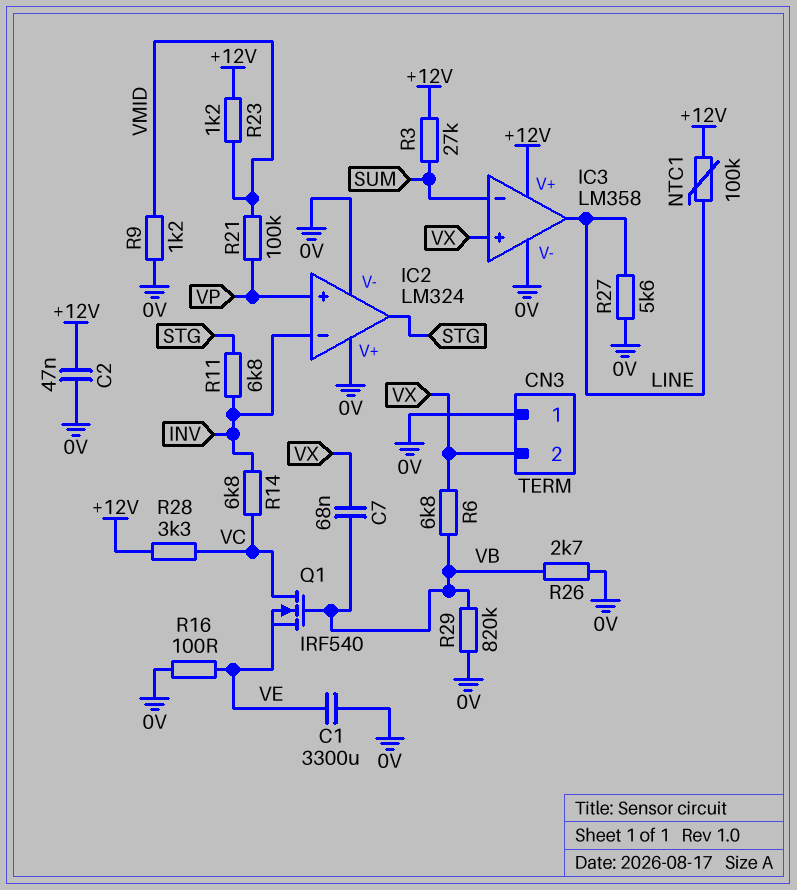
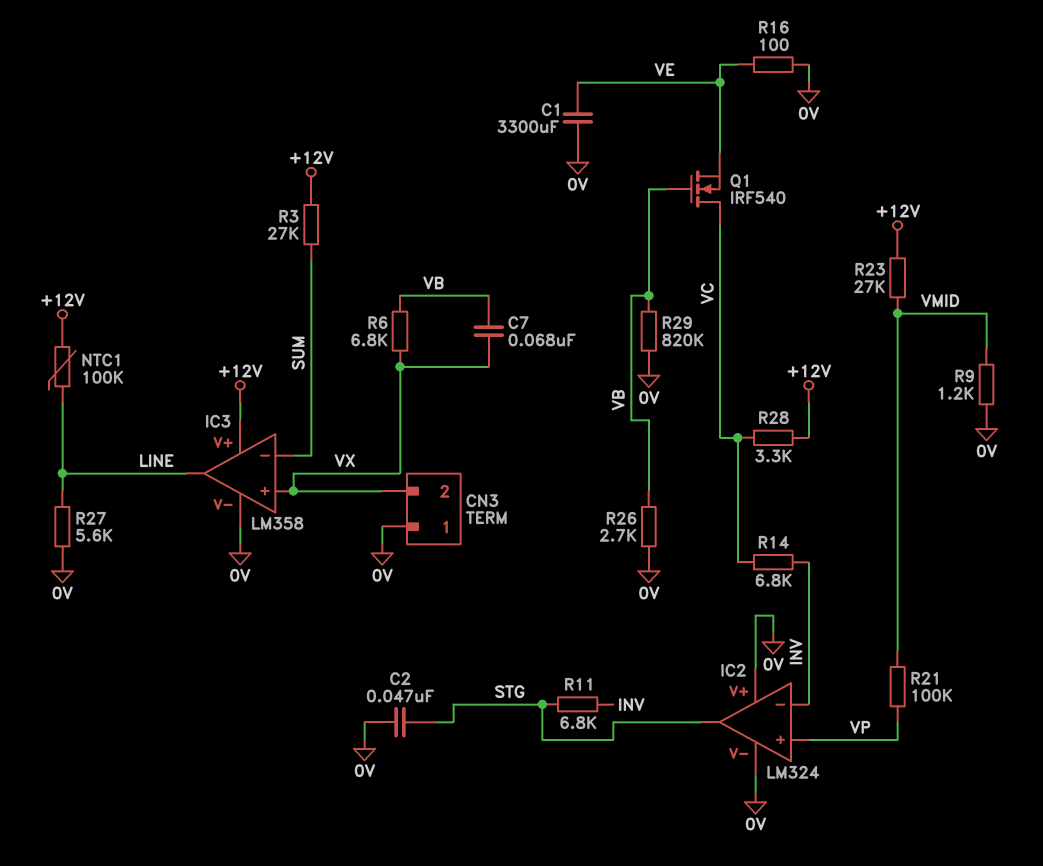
C2: 47nF (+12V, 0V) -> 47nF (0V, STG)
R23: 1.2k (+12V, VMID) -> 27k (+12V, VMID)

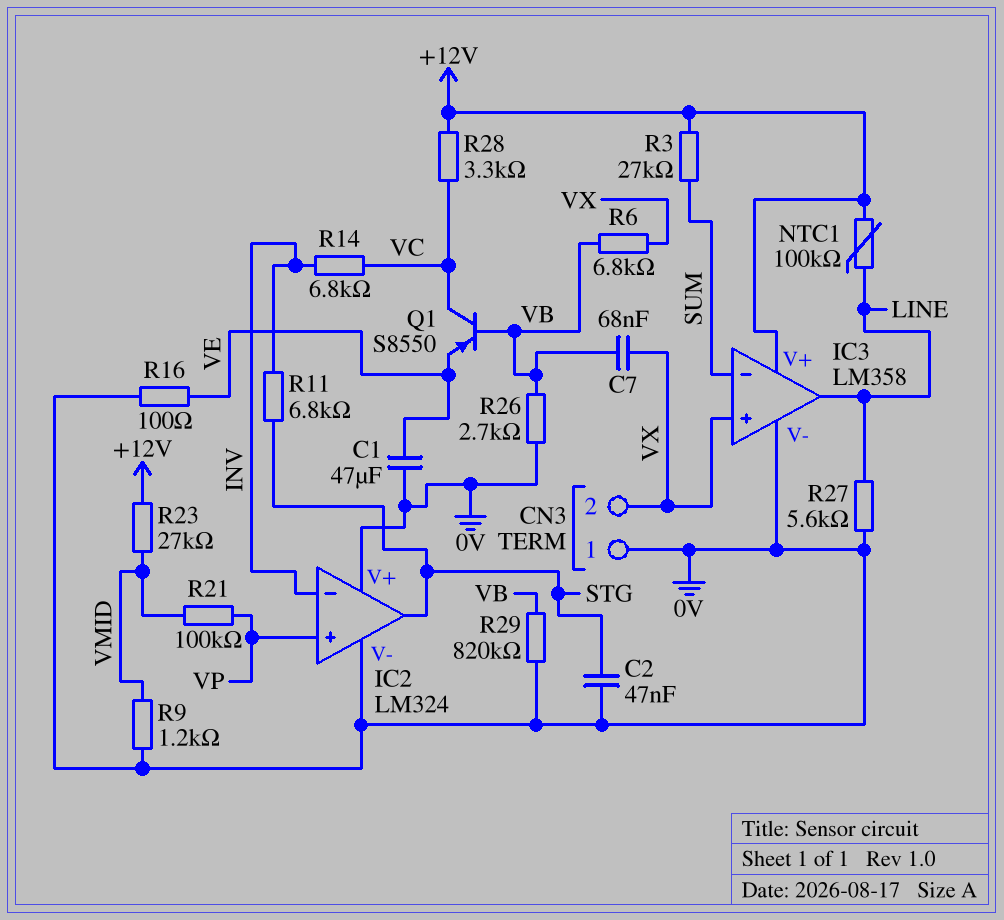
C1: 3300uF (0V, VE) -> 47uF (0V, VE)
Q1: NMOS IRF540 (G VB, D VC, S VE) -> PNP S8550 (B VB, C VC, E VE)

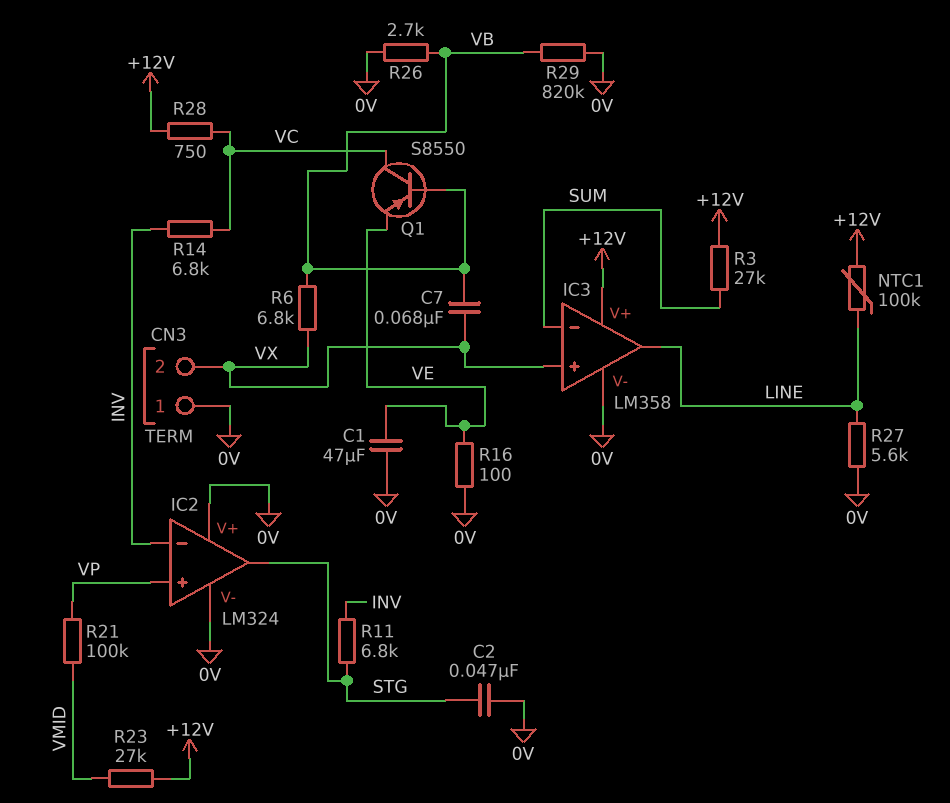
R9: 1.2k (0V, VMID) -> none
R28: 3.3k (+12V, VC) -> 750 (+12V, VC)

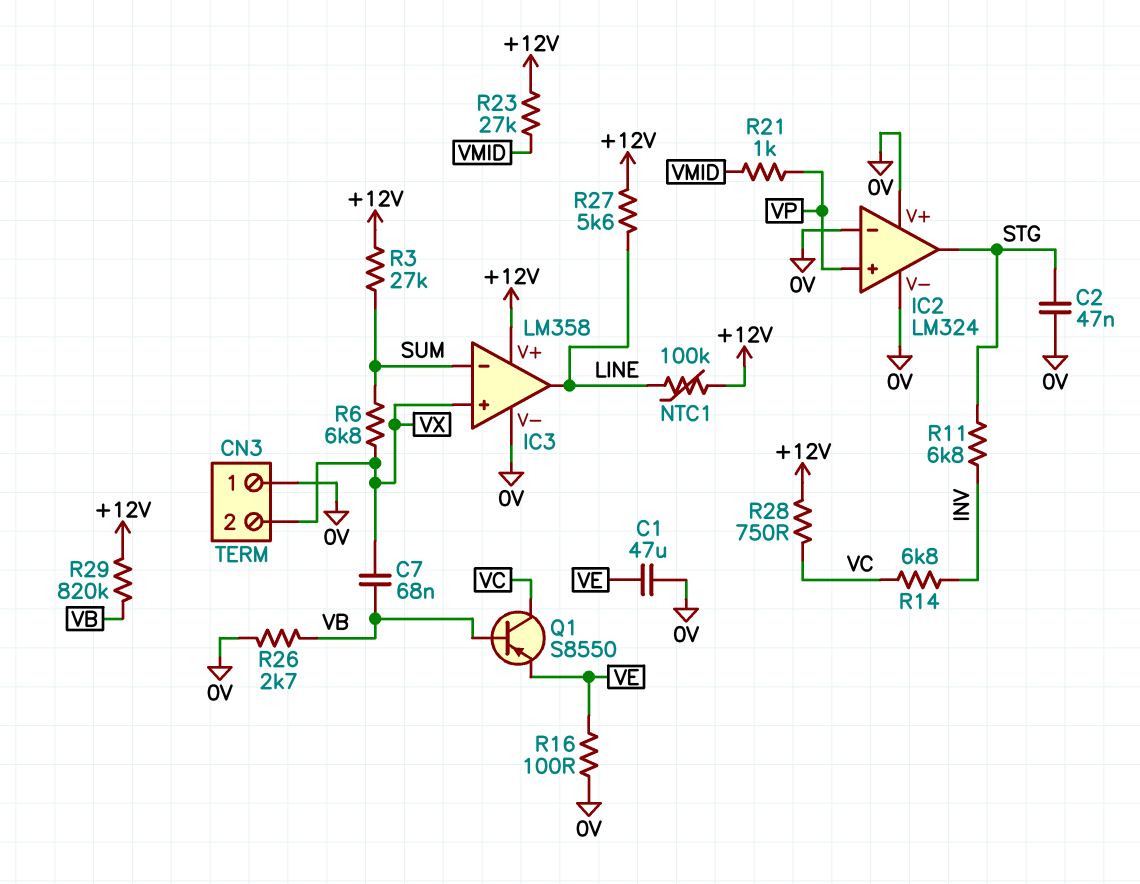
IC2 pin in-: INV -> 0V
R6: 6.8k (VB, VX) -> 6.8k (SUM, VX)
R21: 100k (VMID, VP) -> 1k (VMID, VP)
R27: 5.6k (0V, LINE) -> 5.6k (+12V, LINE)
R29: 820k (0V, VB) -> 820k (+12V, VB)

